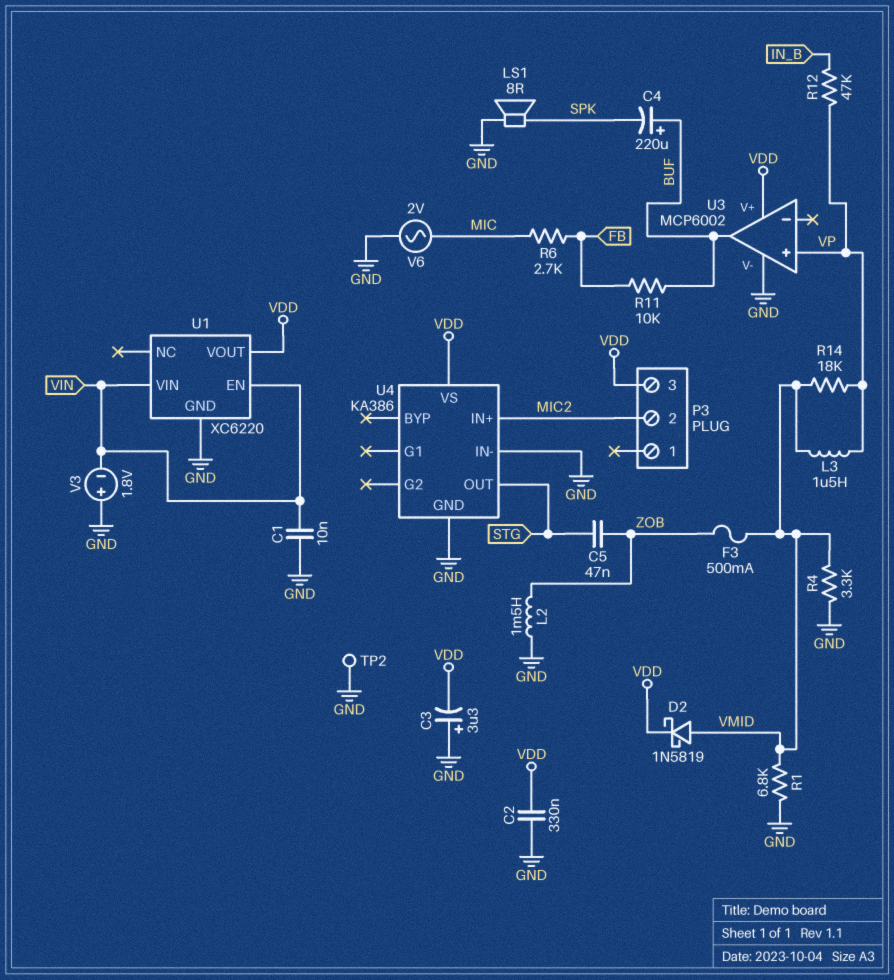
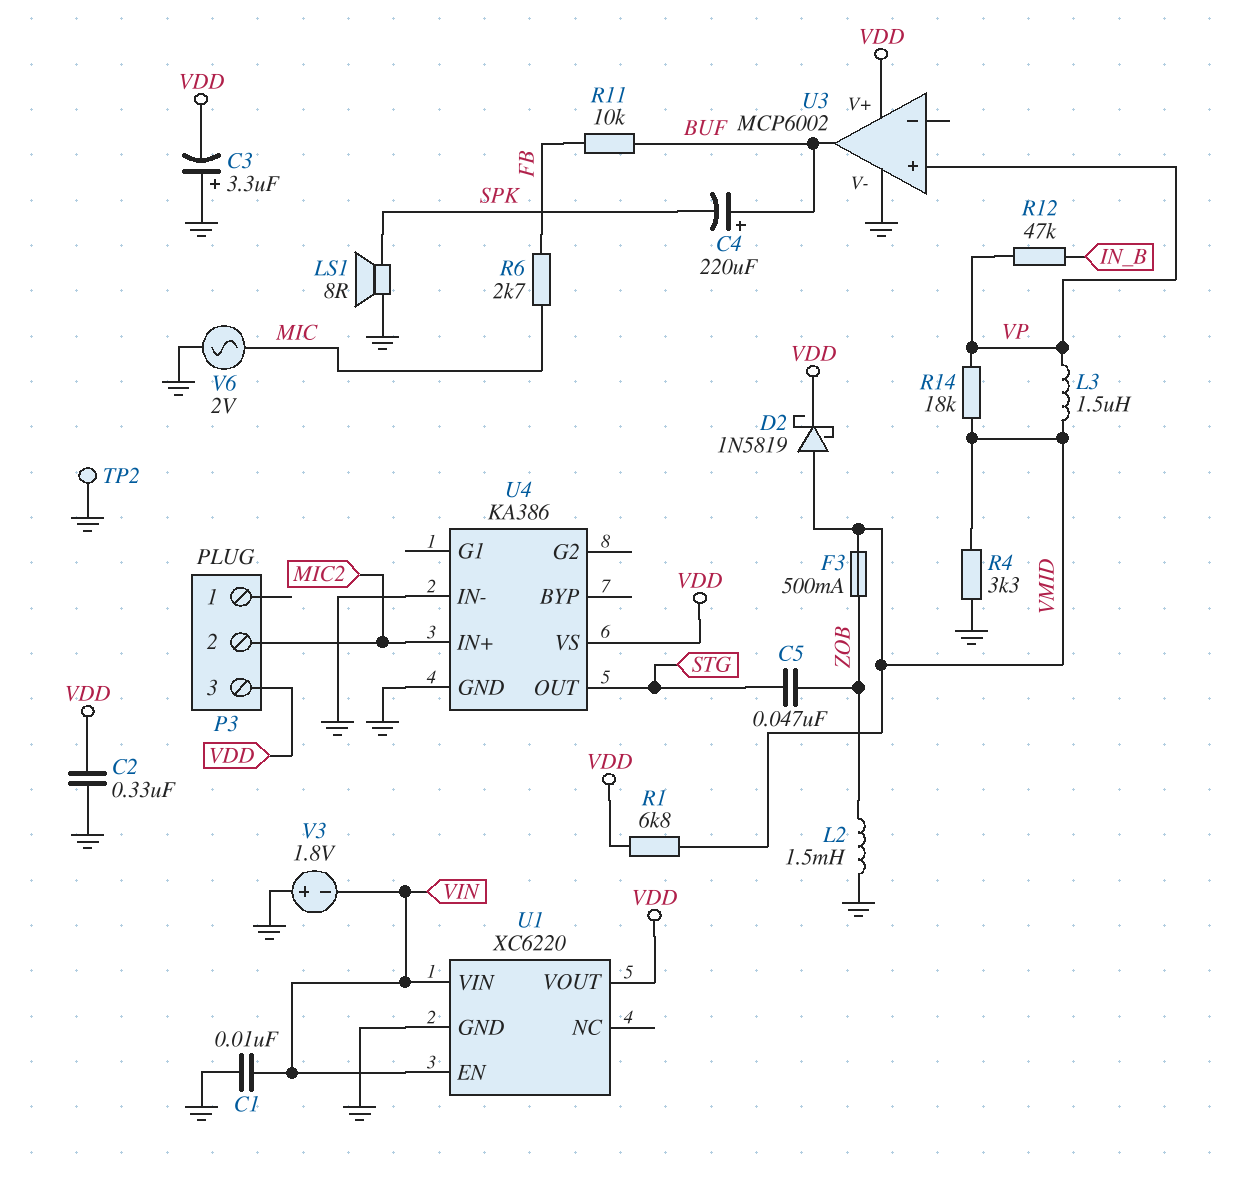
R1: 6.8k (GND, VMID) -> 6.8k (VDD, VMID)

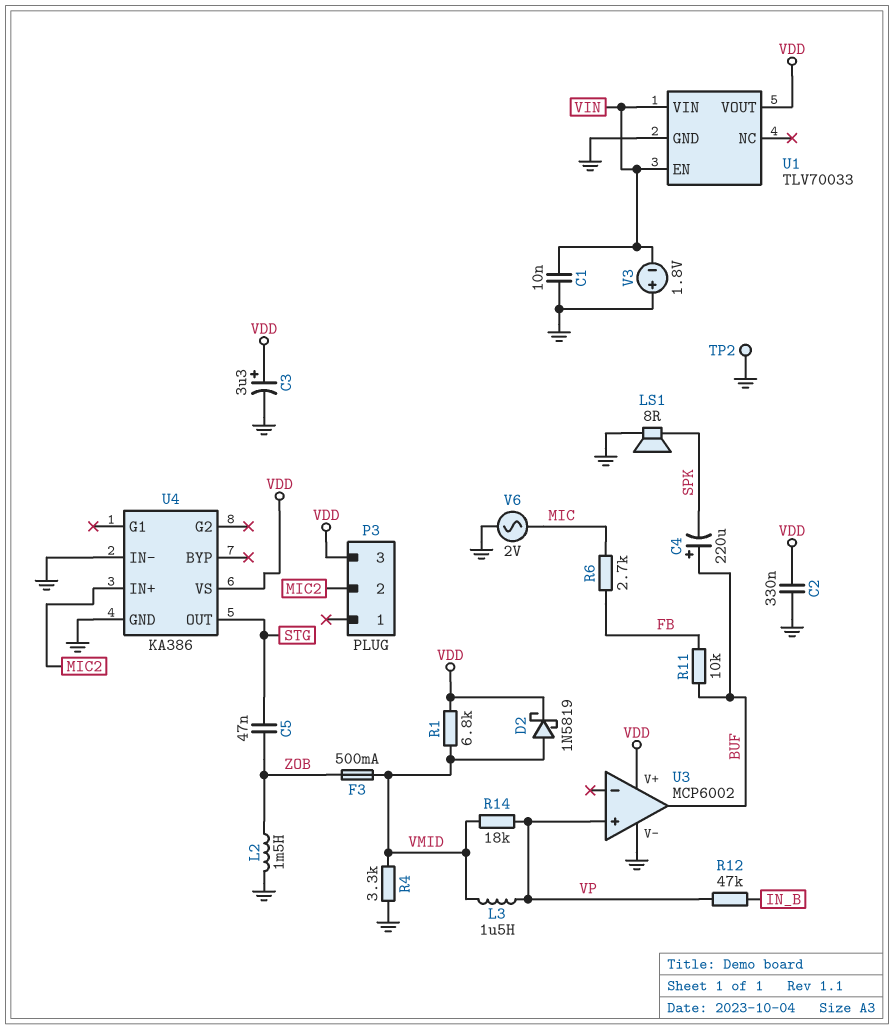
C3: 3.3uF (plus GND, minus VDD) -> 3.3uF (plus VDD, minus GND)
U1: XC6220 -> TLV70033

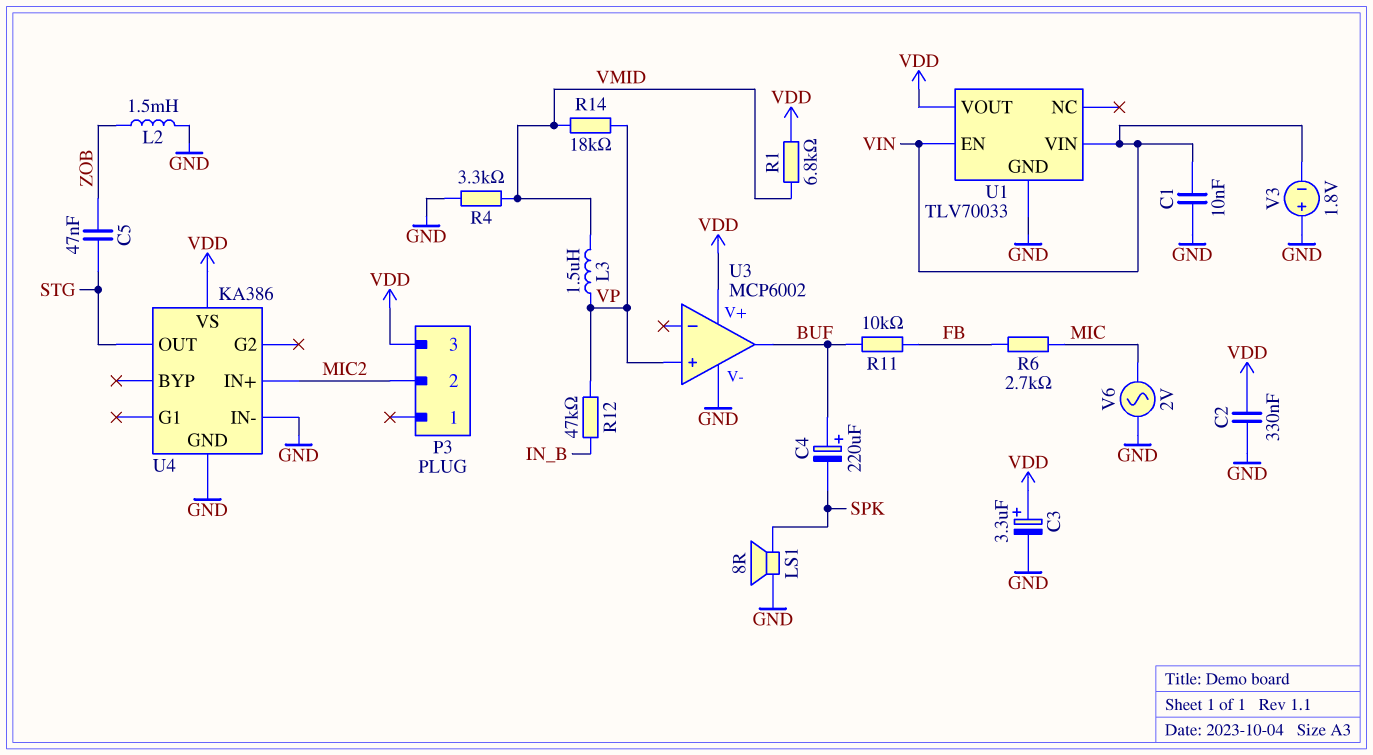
D2: schottky 1N5819 (A VMID, K VDD) -> none
F3: 500mA (VMID, ZOB) -> none
TP2: test point (GND) -> none

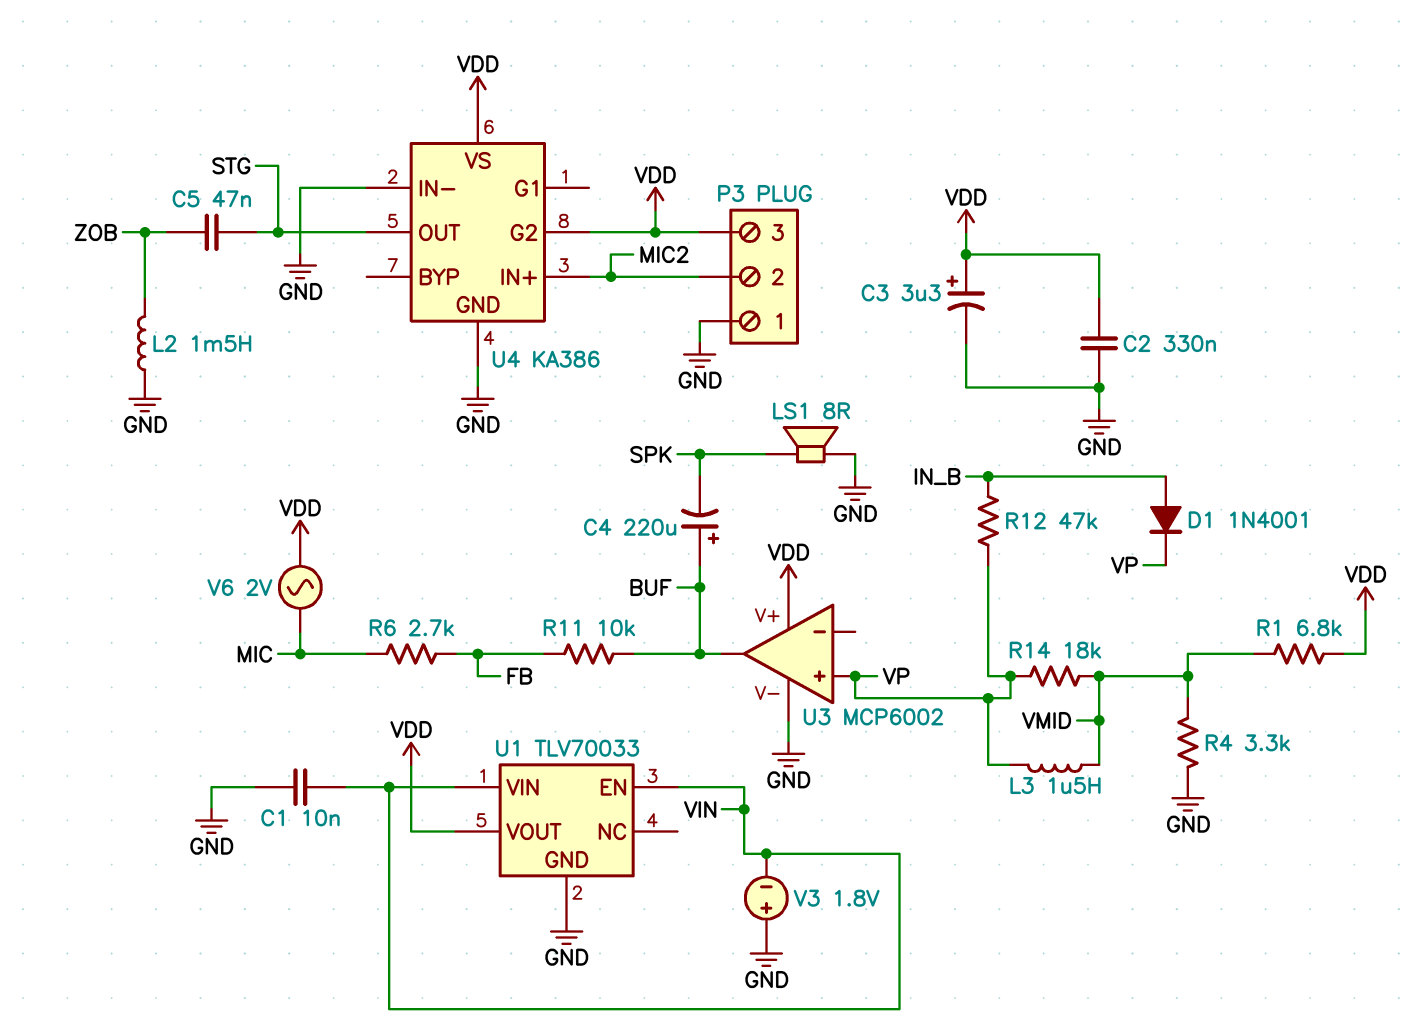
D1: none -> diode 1N4001 (A IN_B, K VP)
P3 pin 1: none -> GND
U4 pin G2: none -> VDD
V6: AC 2V (GND, MIC) -> AC 2V (MIC, VDD)

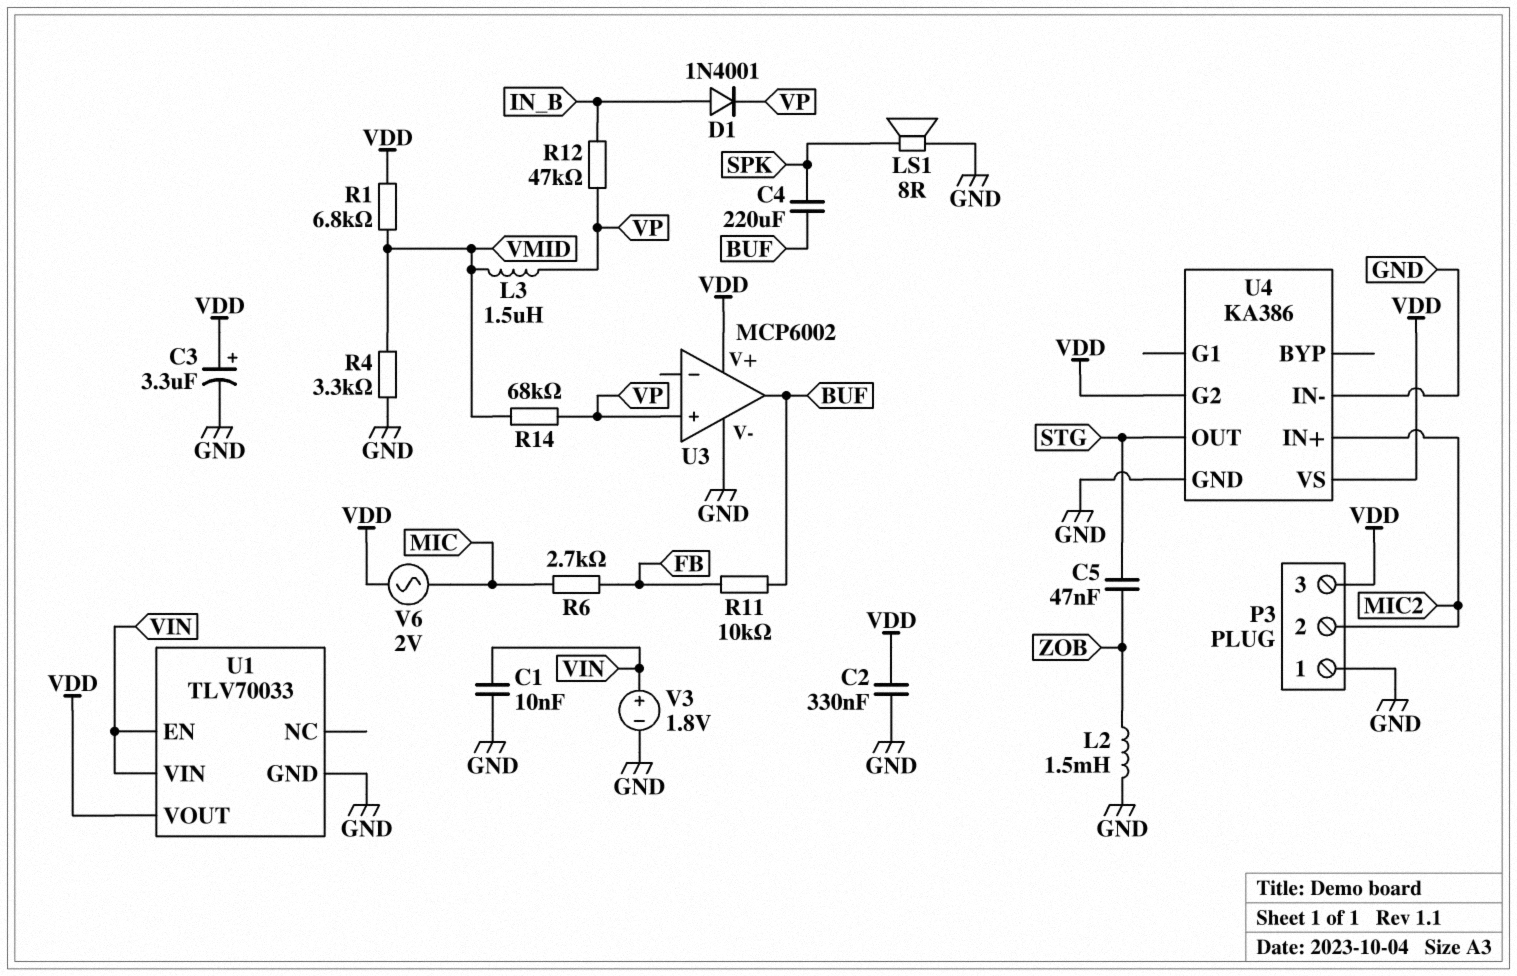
C4: 220uF (plus BUF, minus SPK) -> 220uF (BUF, SPK)
R14: 18k (VMID, VP) -> 68k (VMID, VP)
V3: 1.8V (plus GND, minus VIN) -> 1.8V (plus VIN, minus GND)

